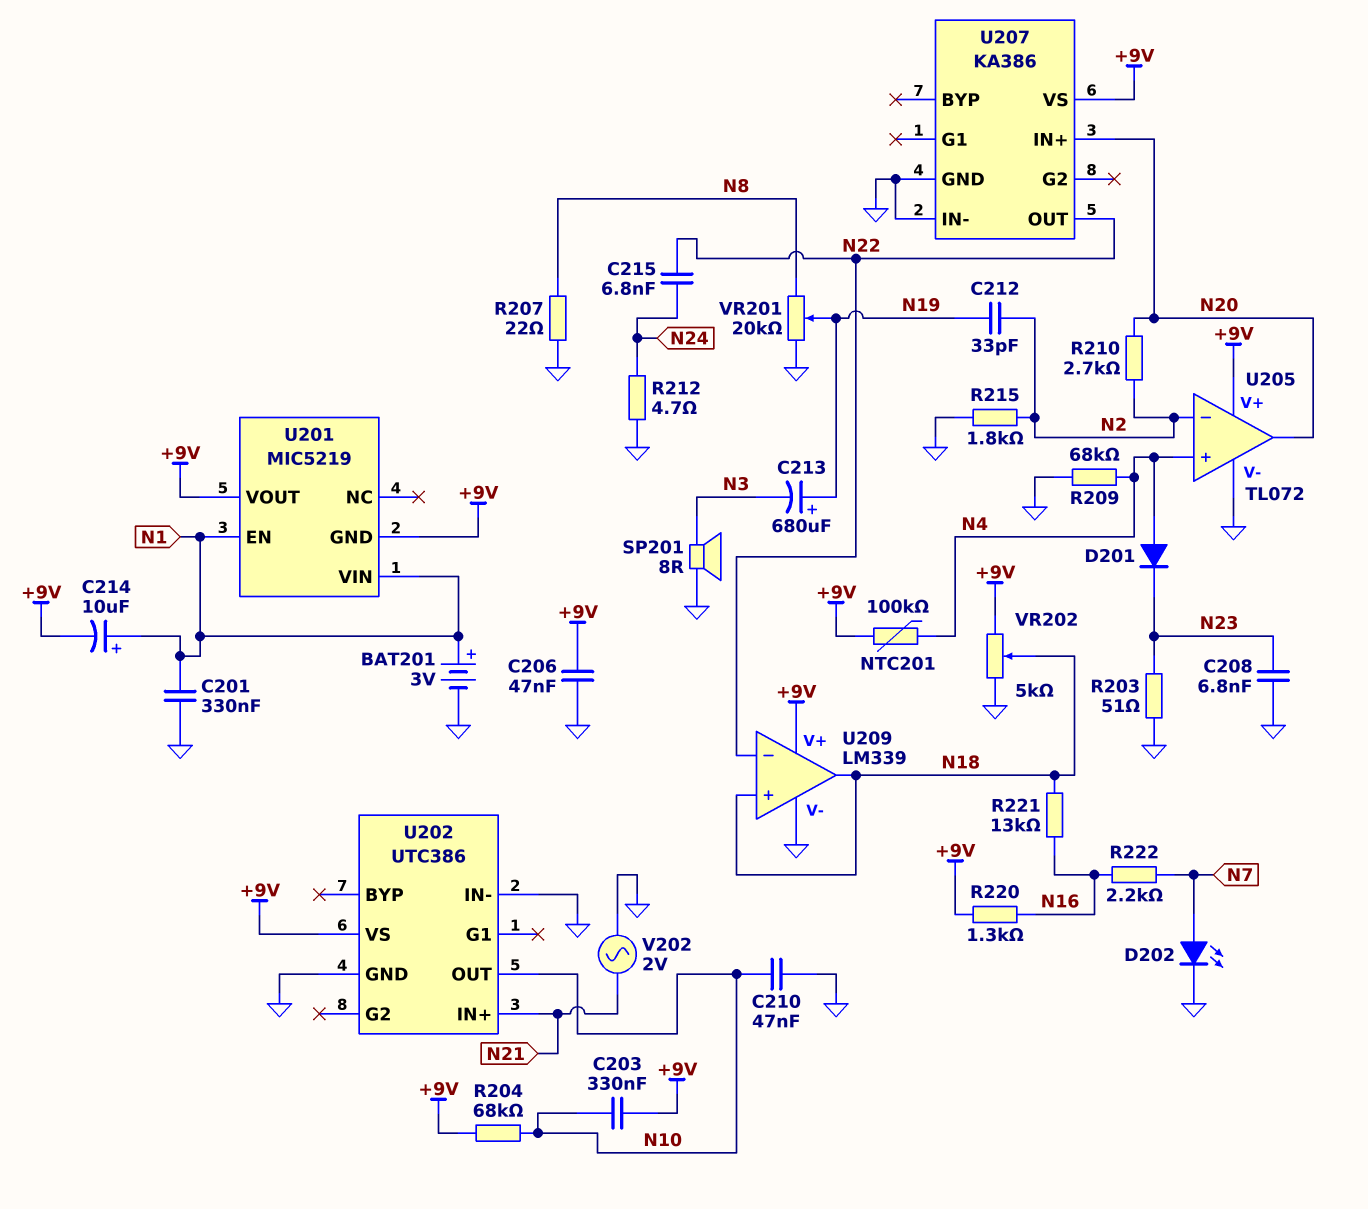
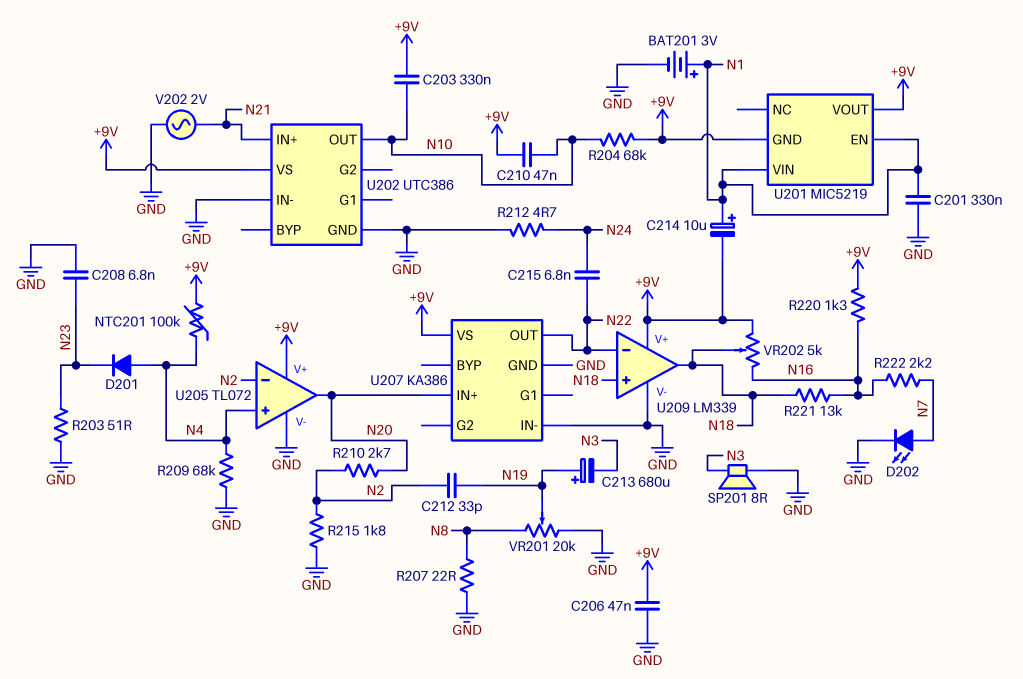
C210: 47nF (GND, N10) -> 47nF (+9V, N10)
VR202: 5k (+9V, GND, wiper N18) -> 5k (+9V, N16, wiper N18)

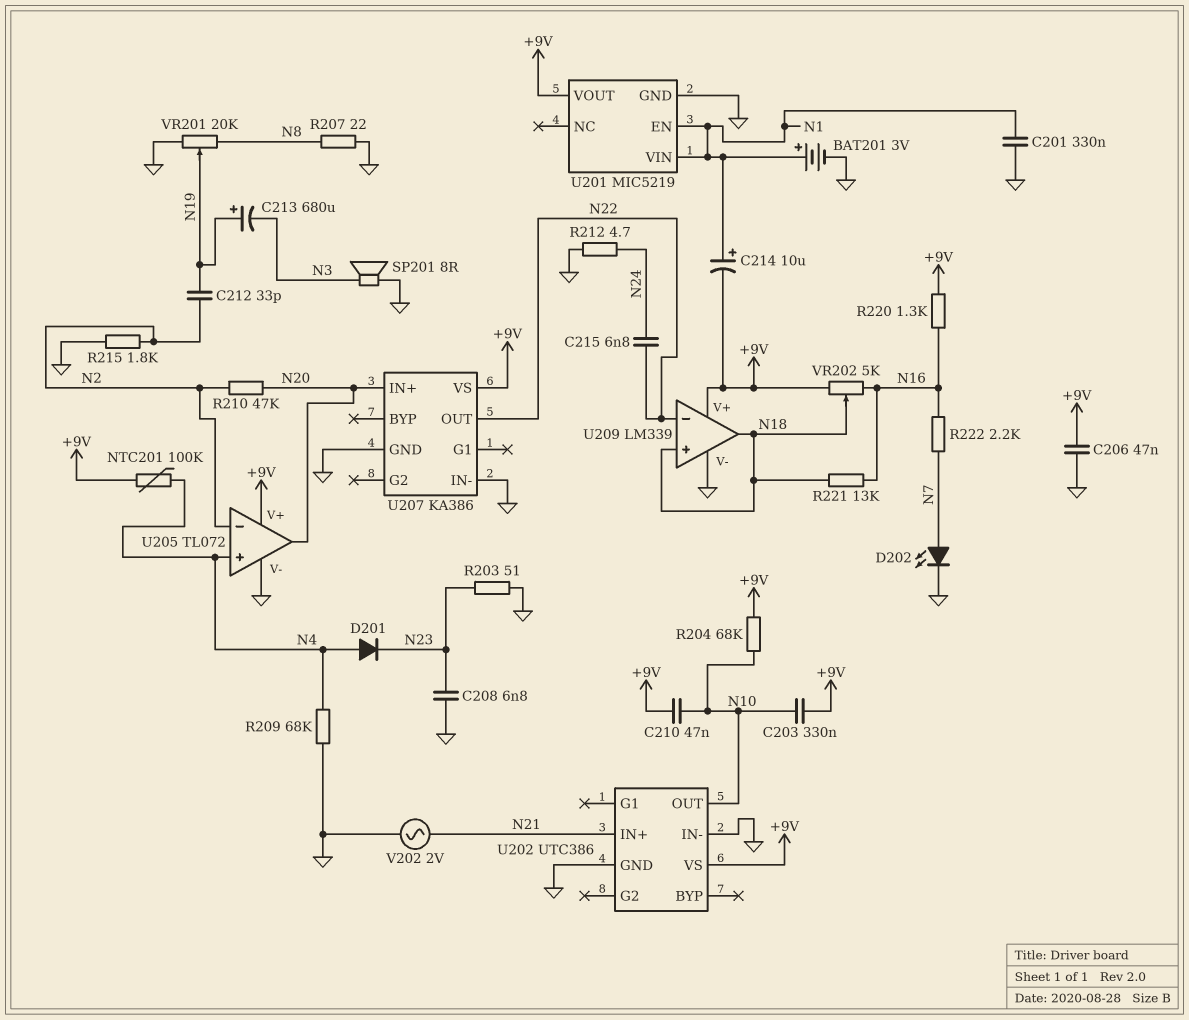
R210: 2.7k (N2, N20) -> 47k (N2, N20)
U201 pin GND: +9V -> GND

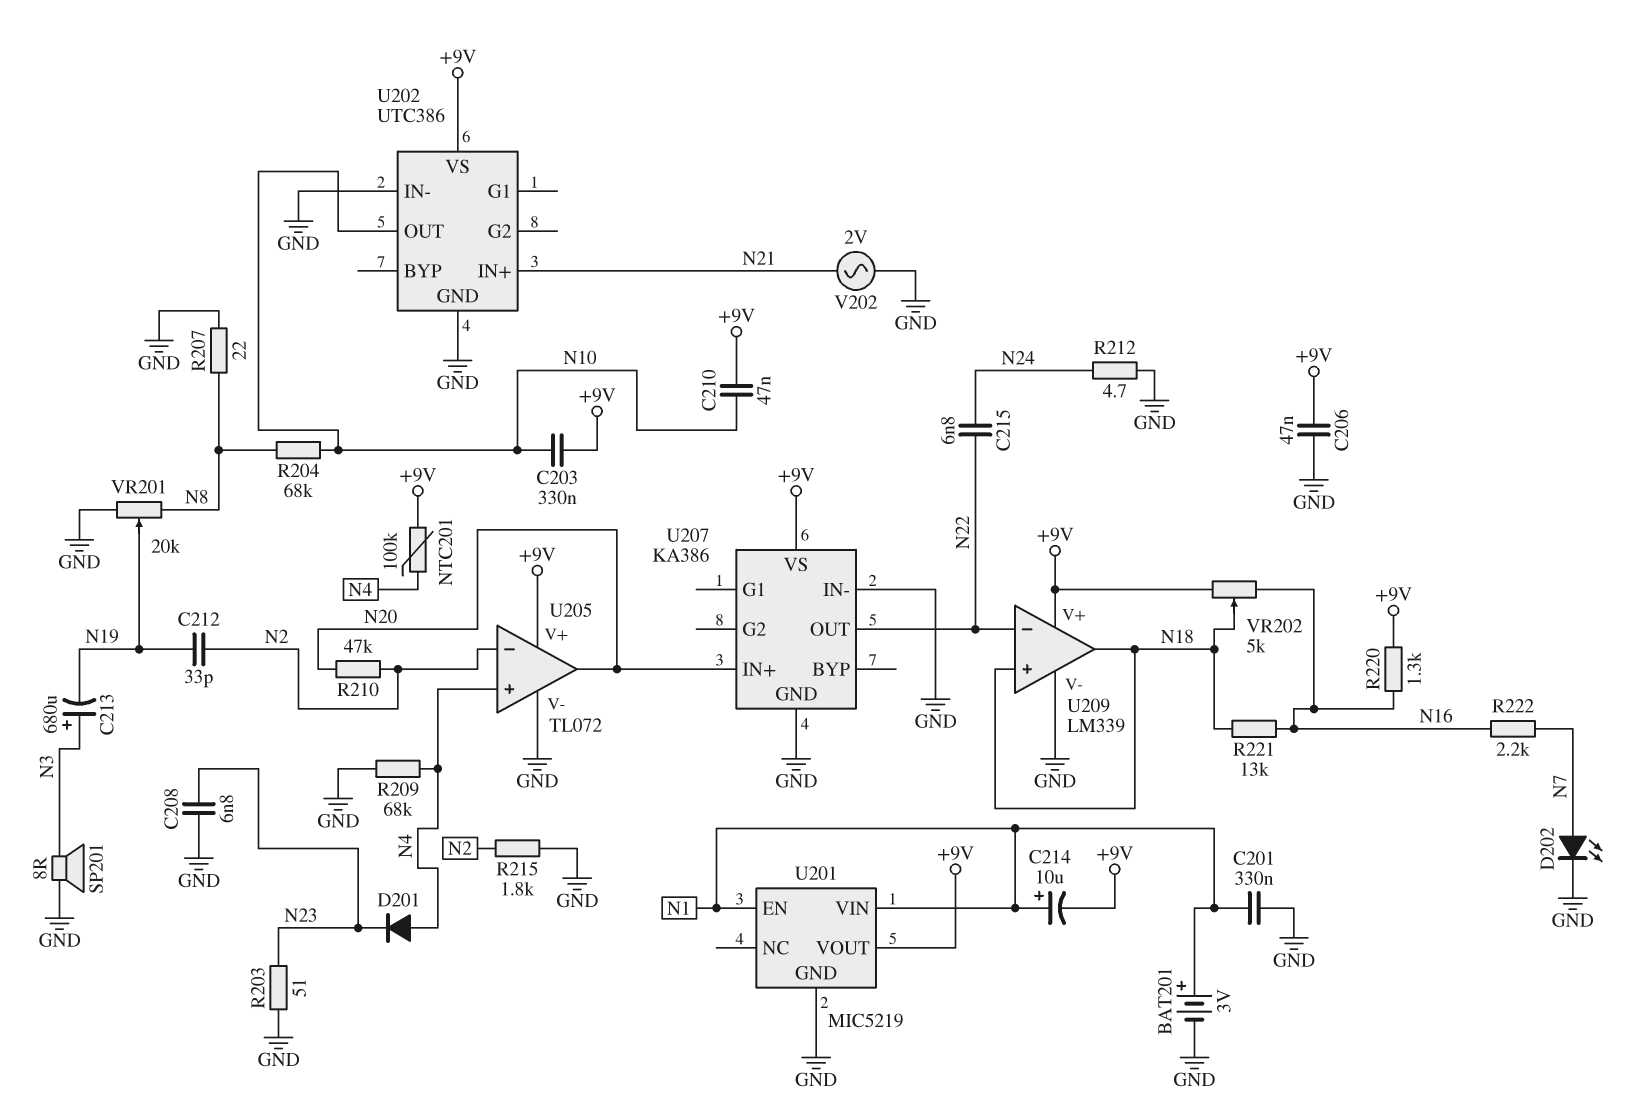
C213: 680uF (plus N19, minus N3) -> 680uF (plus N3, minus N19)
R204: 68k (+9V, N10) -> 68k (N8, N10)

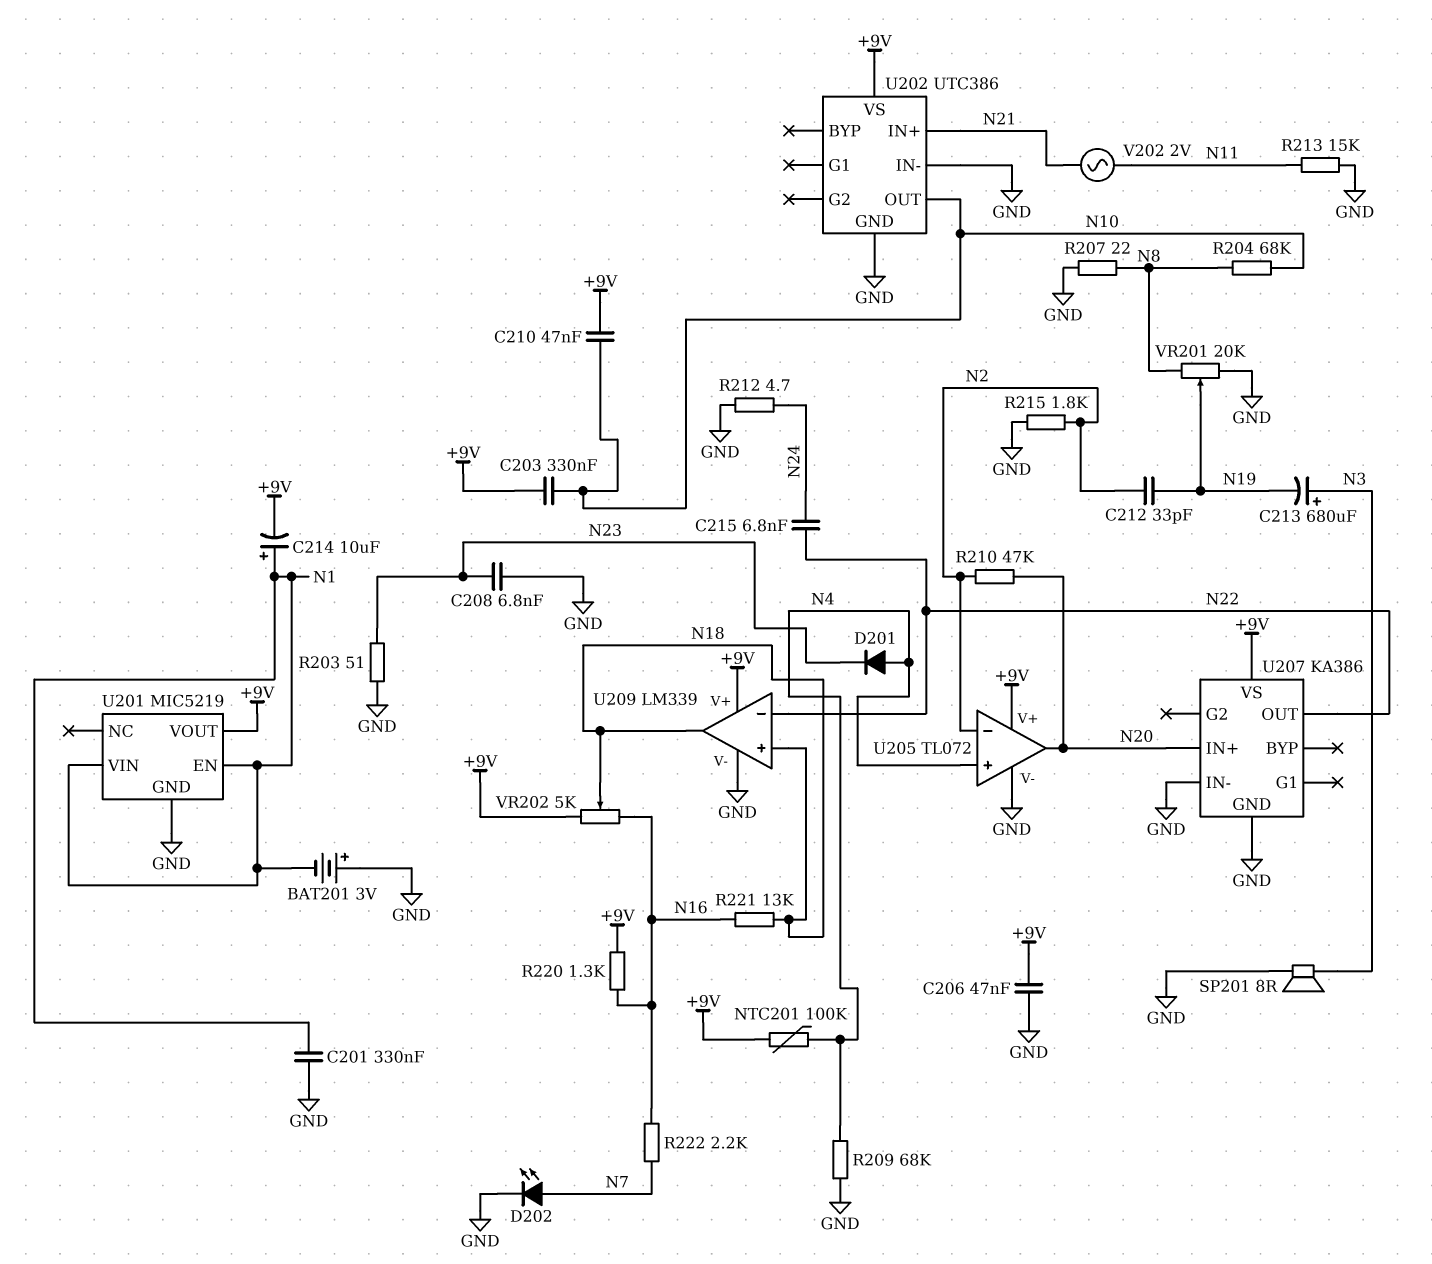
BAT201: 3V (plus N1, minus GND) -> 3V (plus GND, minus N1)
R213: none -> 15k (GND, N11)
V202: AC 2V (GND, N21) -> AC 2V (N11, N21)

